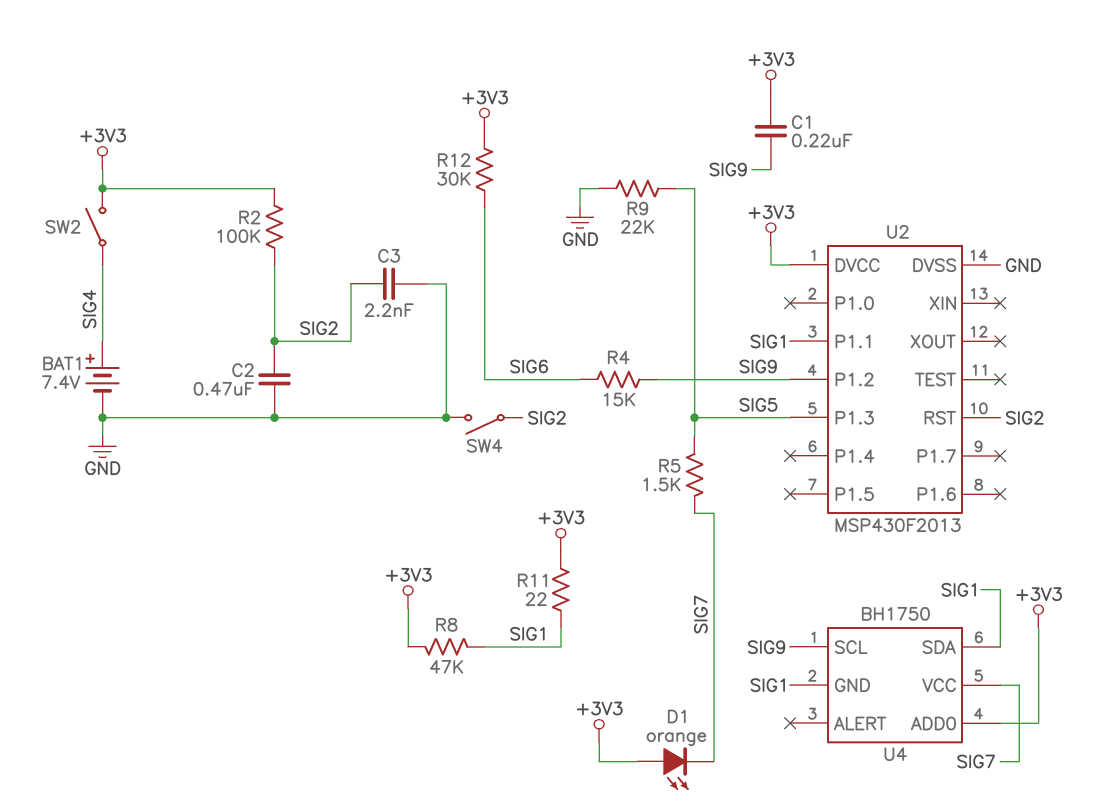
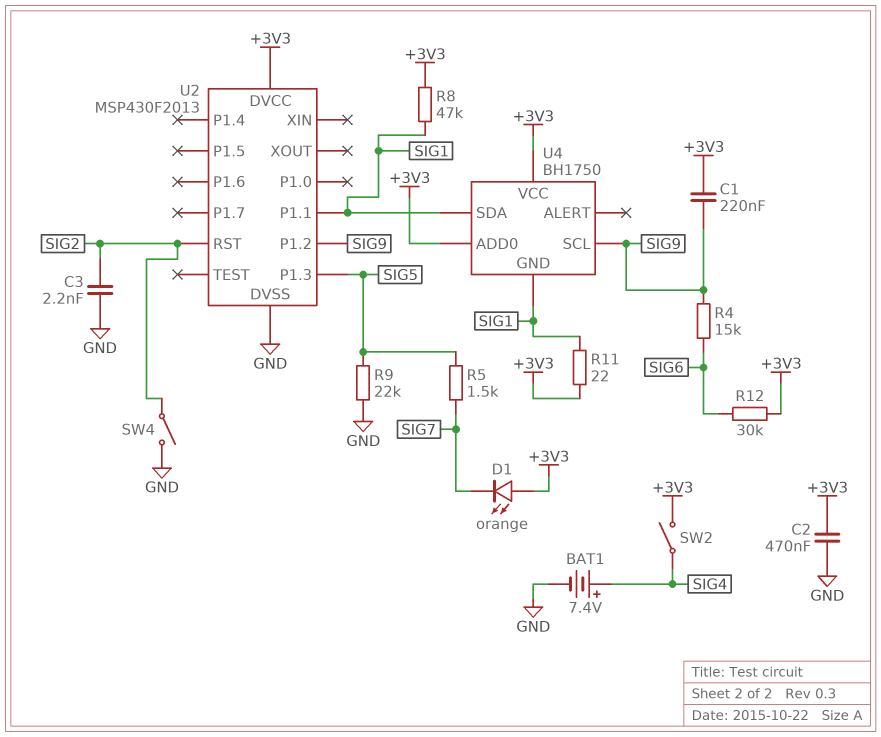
C2: 470nF (GND, SIG2) -> 470nF (+3V3, GND)
R2: 100k (+3V3, SIG2) -> none
U4 pin VCC: SIG7 -> +3V3

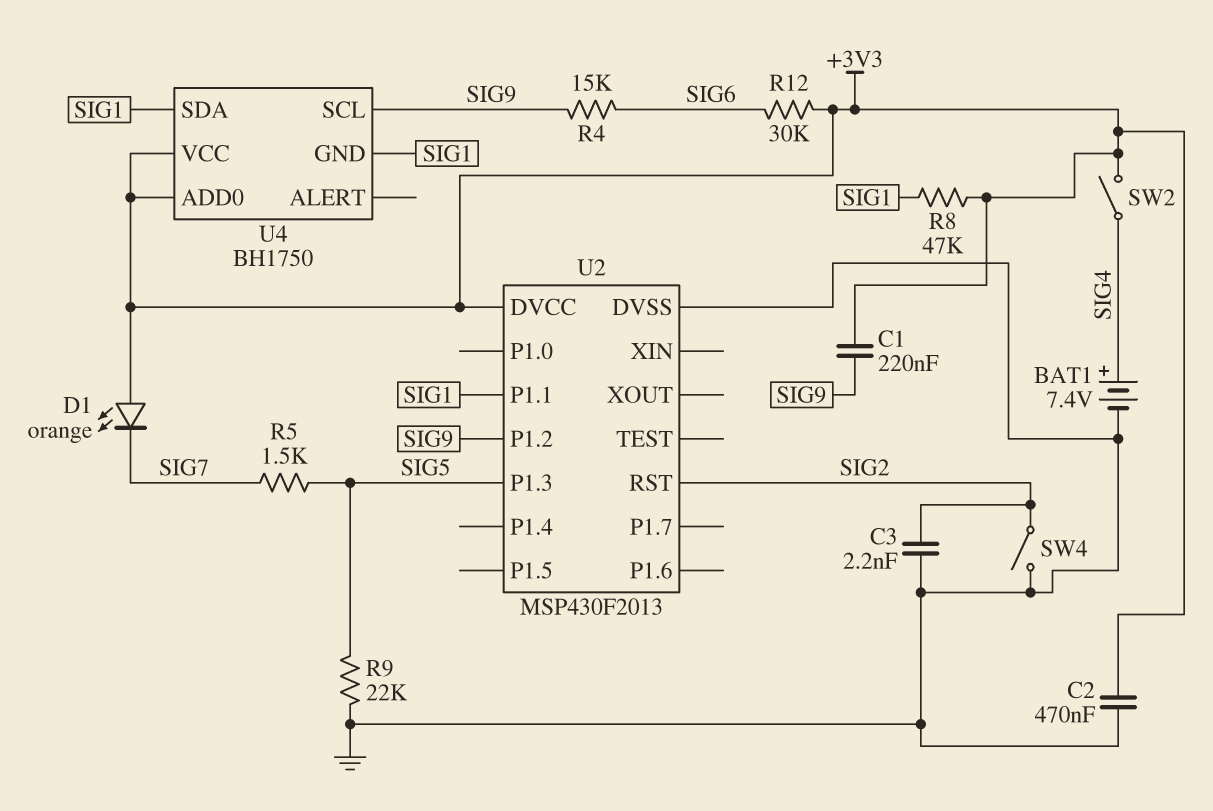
R11: 22 (+3V3, SIG1) -> none

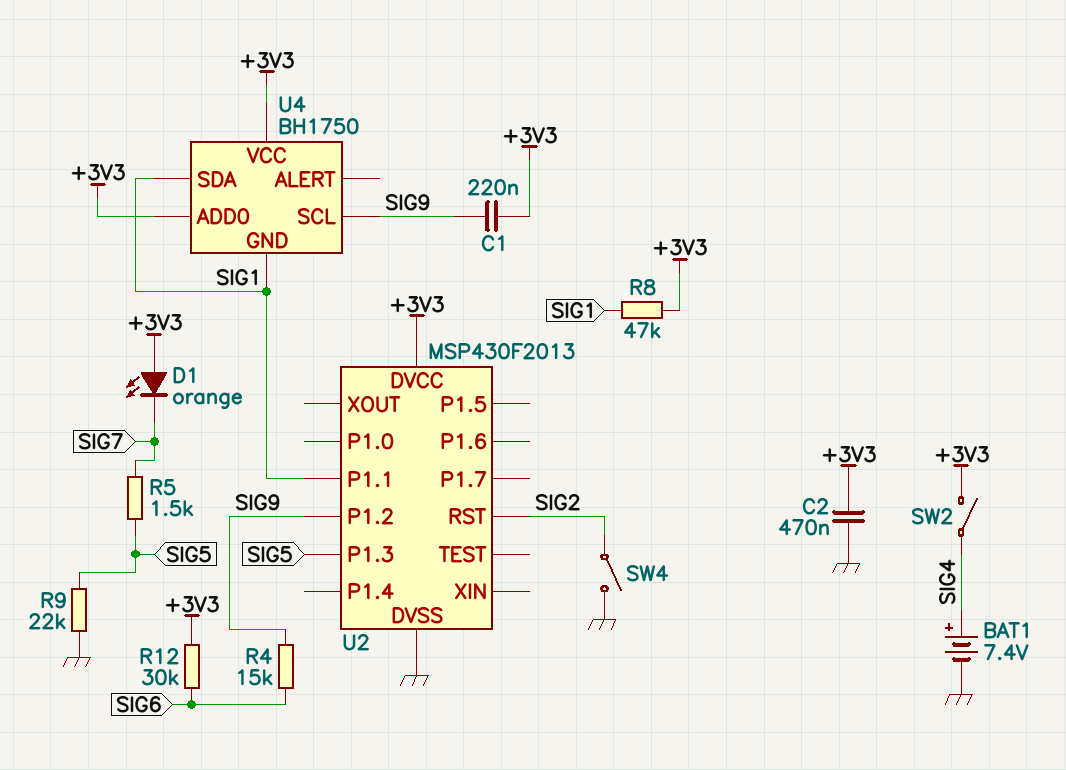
C3: 2.2nF (GND, SIG2) -> none

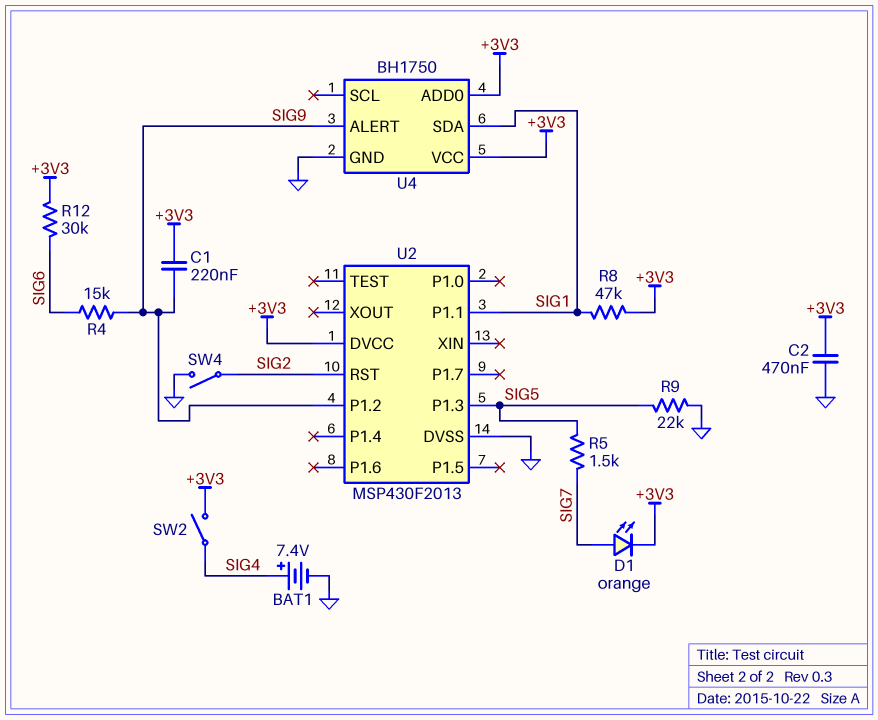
D1: LED orange (A +3V3, K SIG7) -> LED orange (A SIG7, K +3V3)
U4 pin ALERT: none -> SIG9
U4 pin GND: SIG1 -> GND
U4 pin SCL: SIG9 -> none

